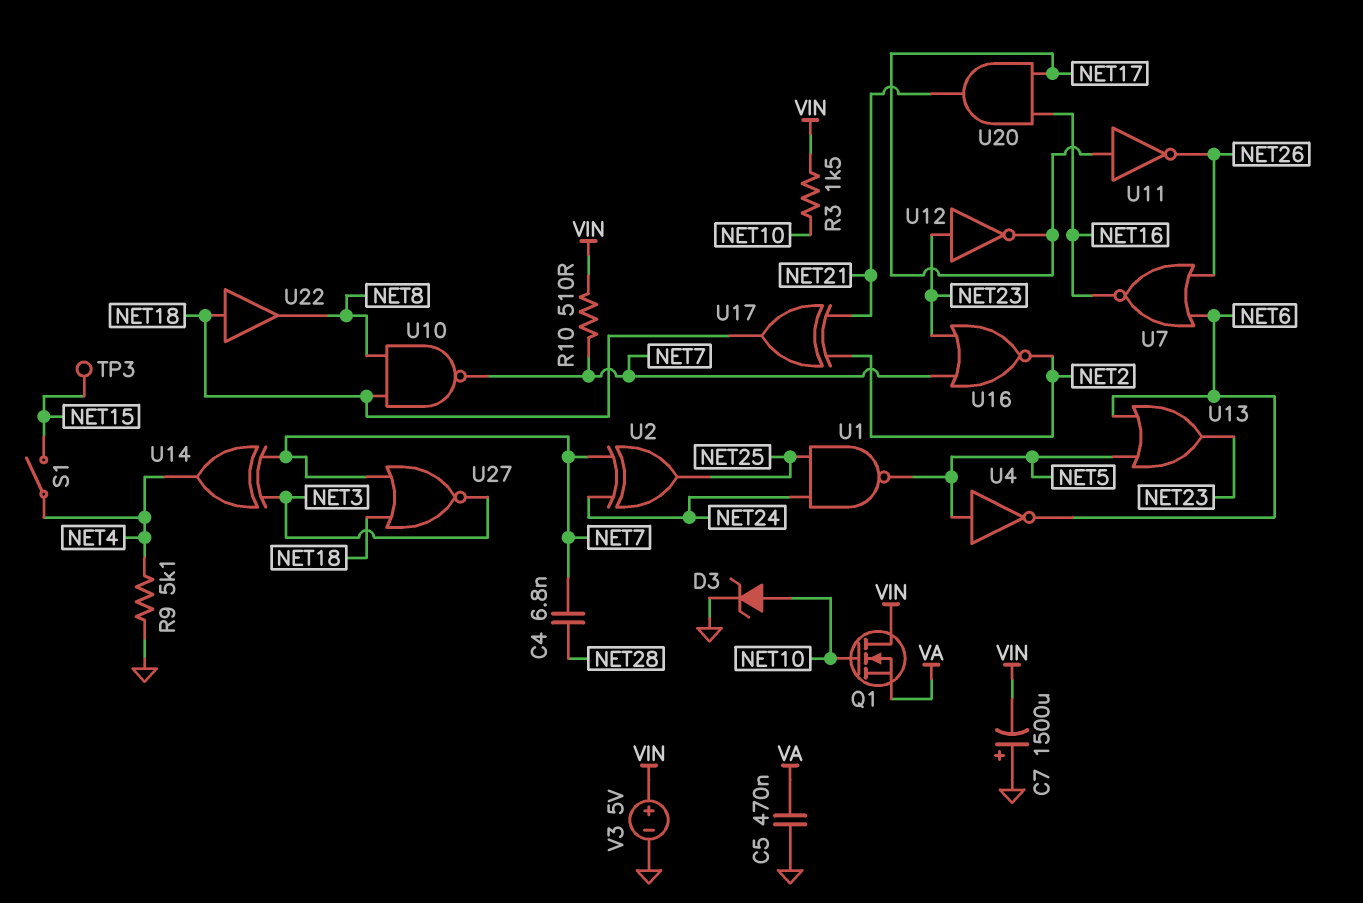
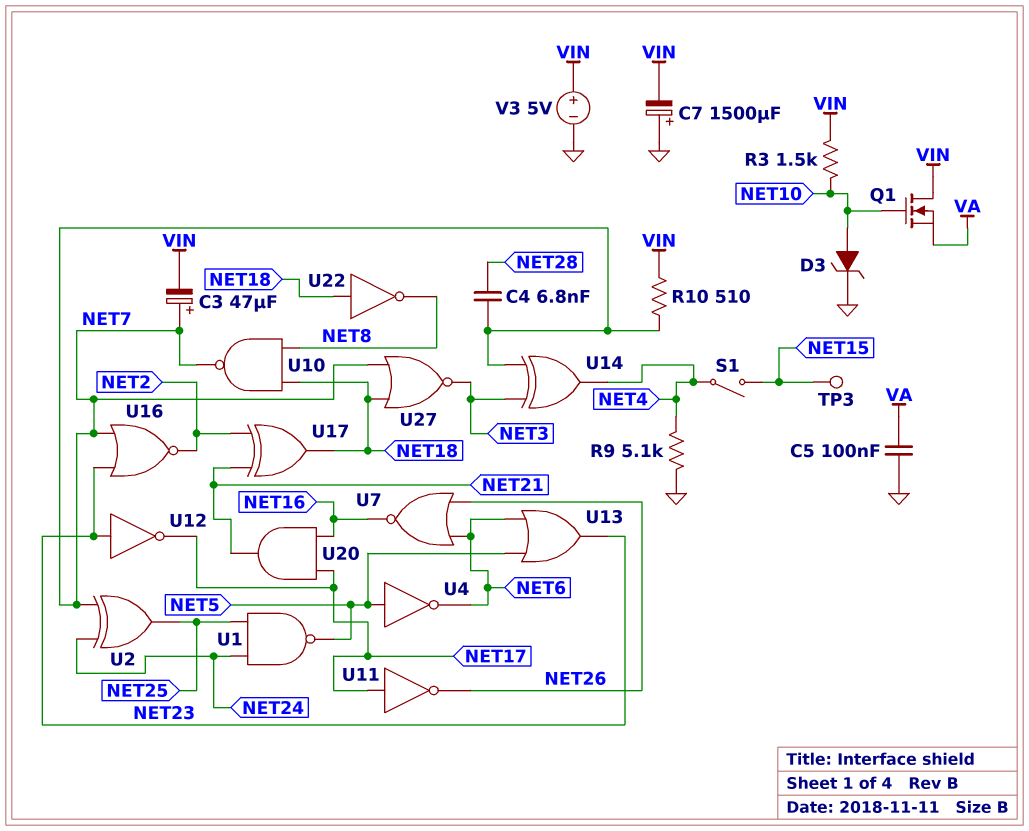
C3: none -> 47uF (plus NET7, minus VIN)
C5: 470nF (GND, VA) -> 100nF (GND, VA)
U22: buffer (in NET18, out NET8) -> NOT (in NET18, out NET8)

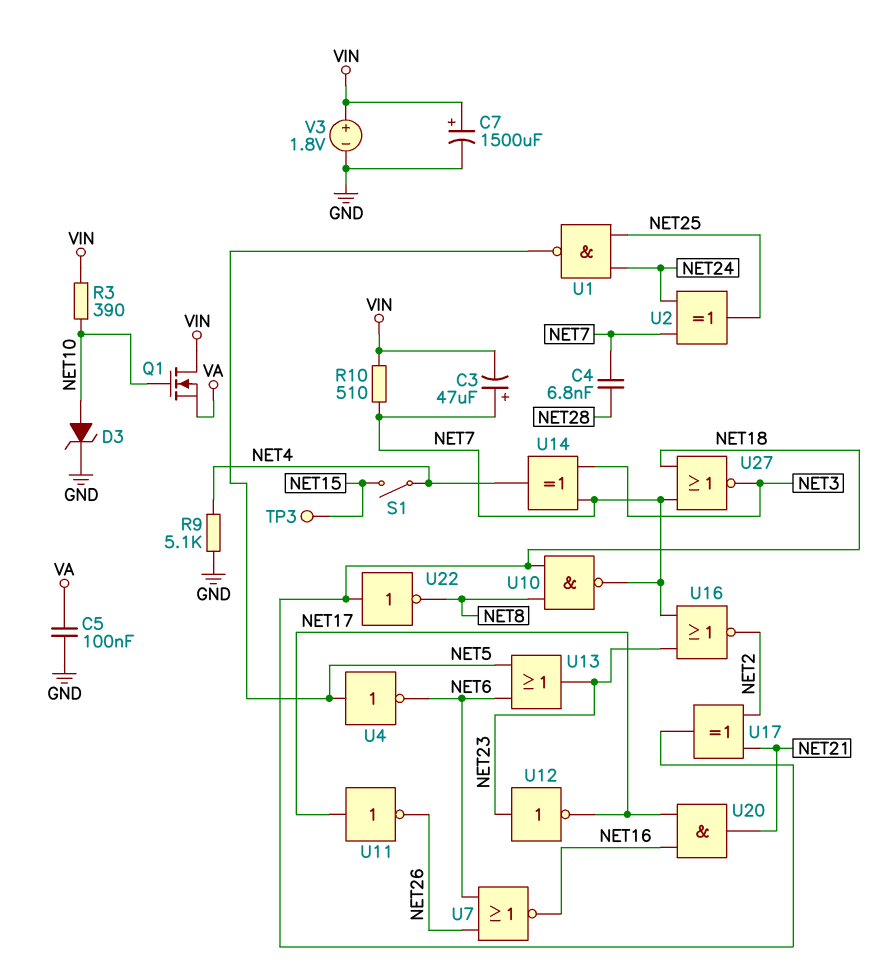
C7: 1500uF (plus GND, minus VIN) -> 1500uF (plus VIN, minus GND)
R3: 1.5k (NET10, VIN) -> 390 (NET10, VIN)
V3: 5V (plus VIN, minus GND) -> 1.8V (plus VIN, minus GND)

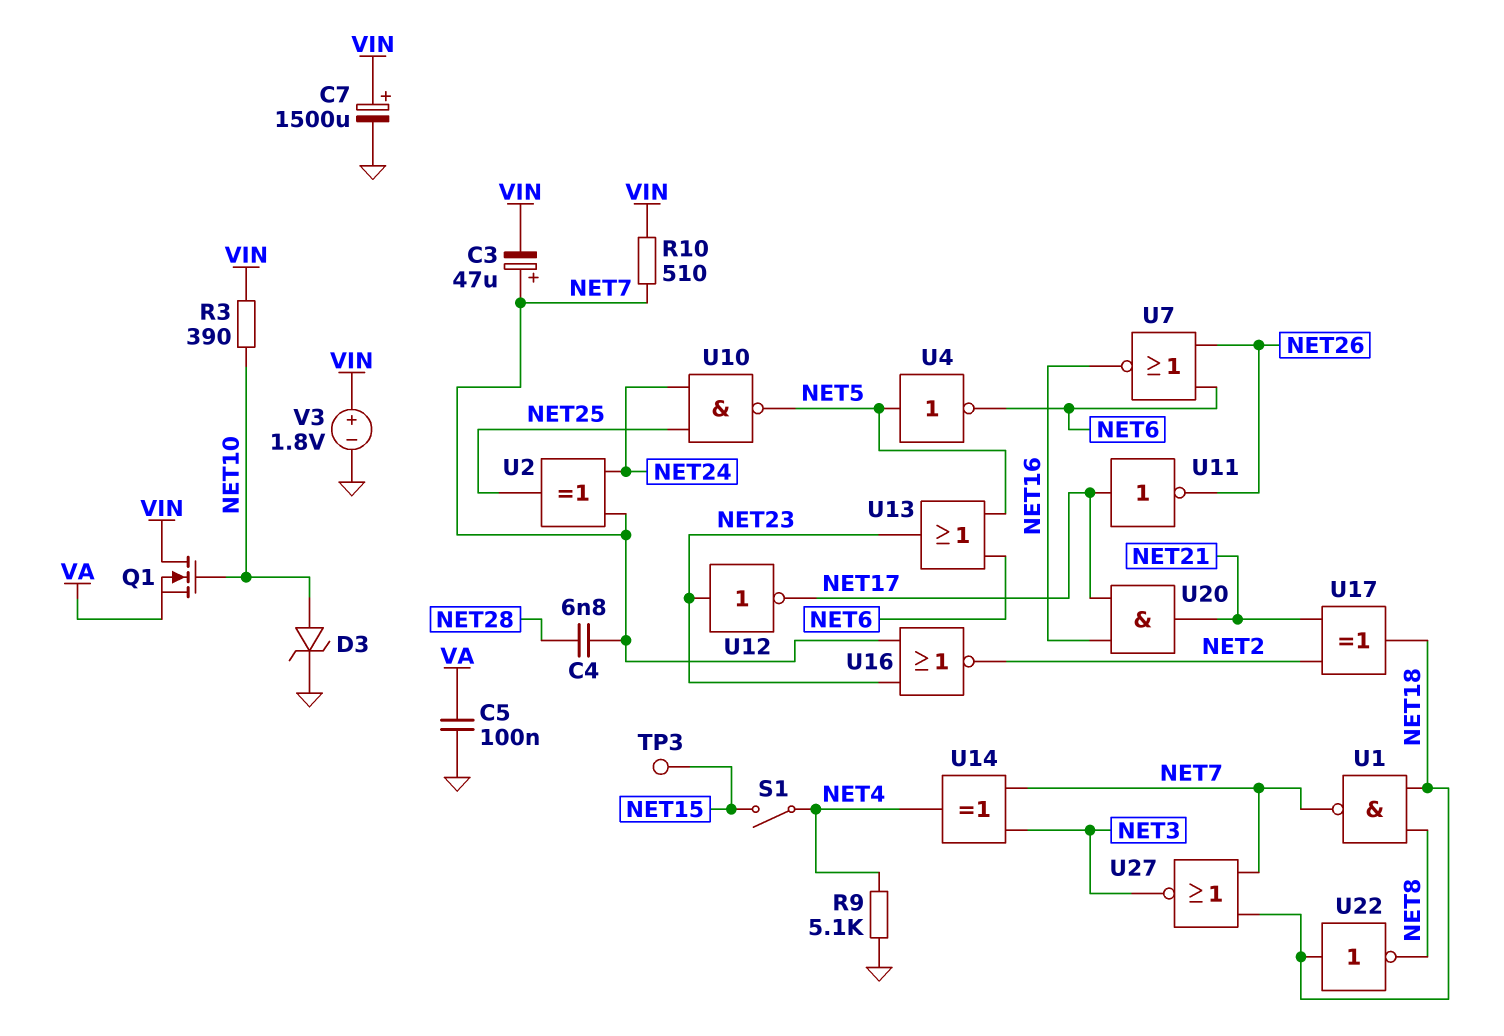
U1: NAND (in NET24, in NET25, out NET5) -> NAND (in NET8, in NET18, out NET7)
U10: NAND (in NET8, in NET18, out NET7) -> NAND (in NET24, in NET25, out NET5)

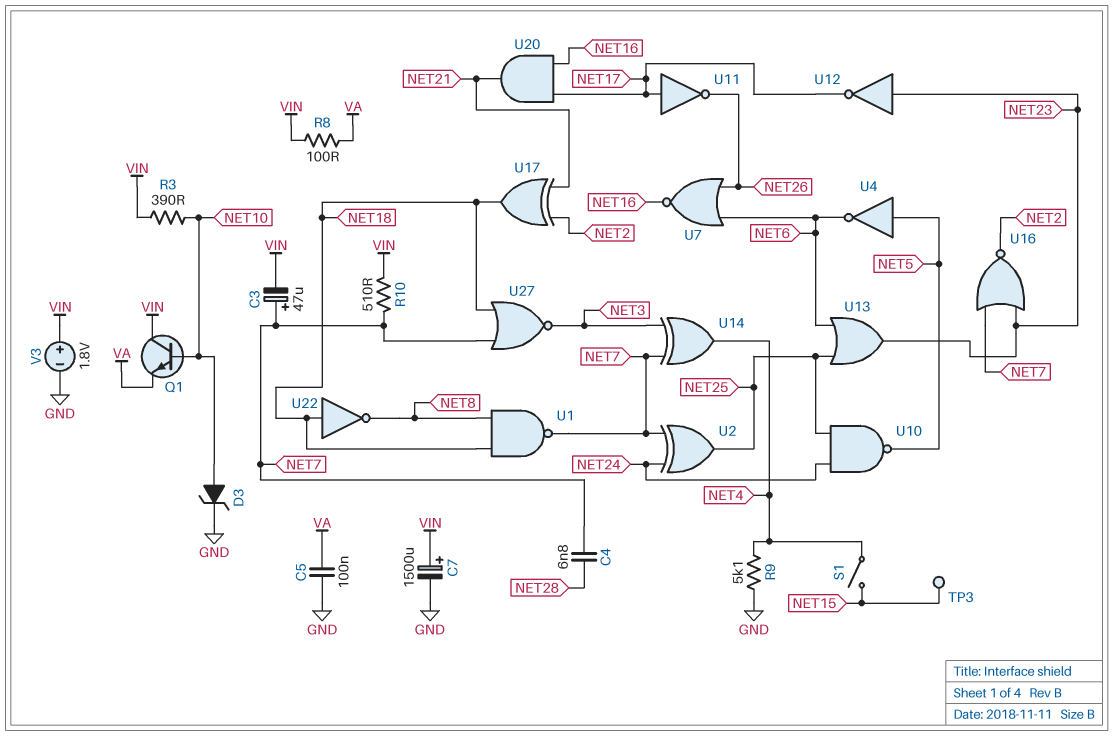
Q1: NMOS (G NET10, D VIN, S VA) -> NPN (B NET10, C VIN, E VA)
R8: none -> 100 (VA, VIN)
U13: OR (in NET5, in NET6, out NET23) -> OR (in NET6, in NET25, out NET23)

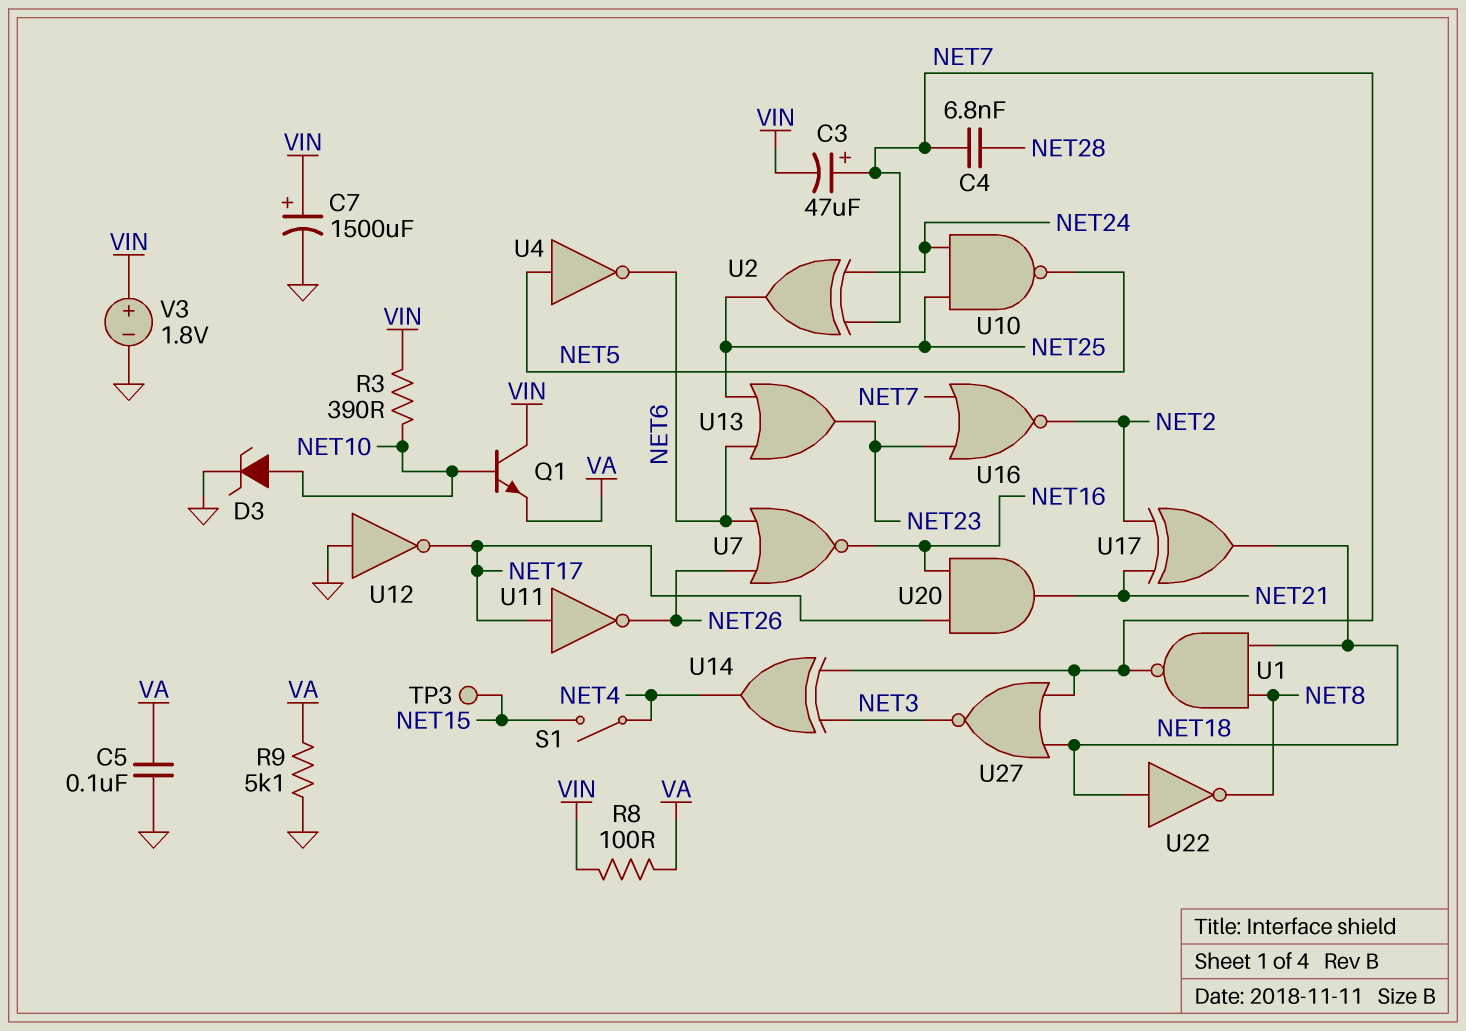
R9: 5.1k (GND, NET4) -> 5.1k (GND, VA)
R10: 510 (NET7, VIN) -> none
U12: NOT (in NET23, out NET17) -> NOT (in GND, out NET17)

